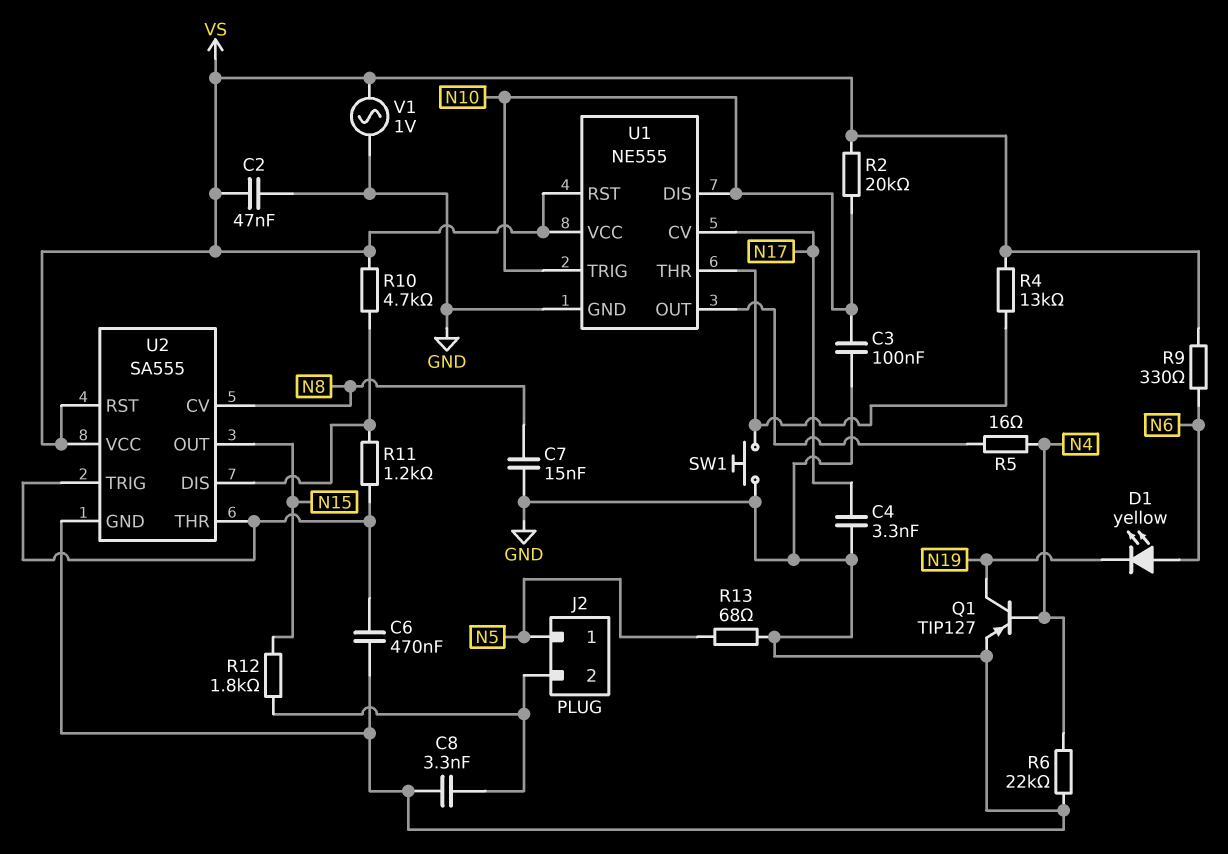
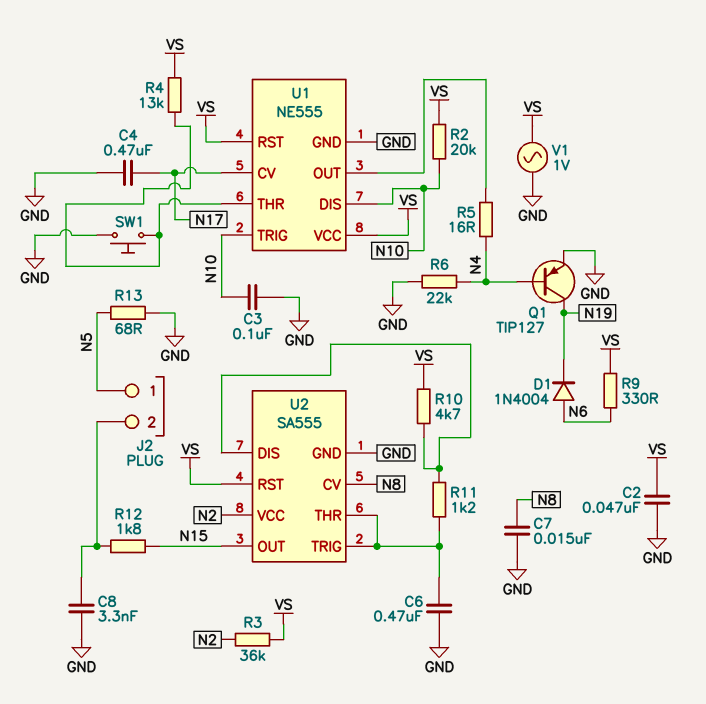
C4: 3.3nF (GND, N17) -> 470nF (GND, N17)
D1: LED yellow (A N6, K N19) -> diode 1N4004 (A N6, K N19)
R3: none -> 36k (N2, VS)
U2 pin VCC: VS -> N2

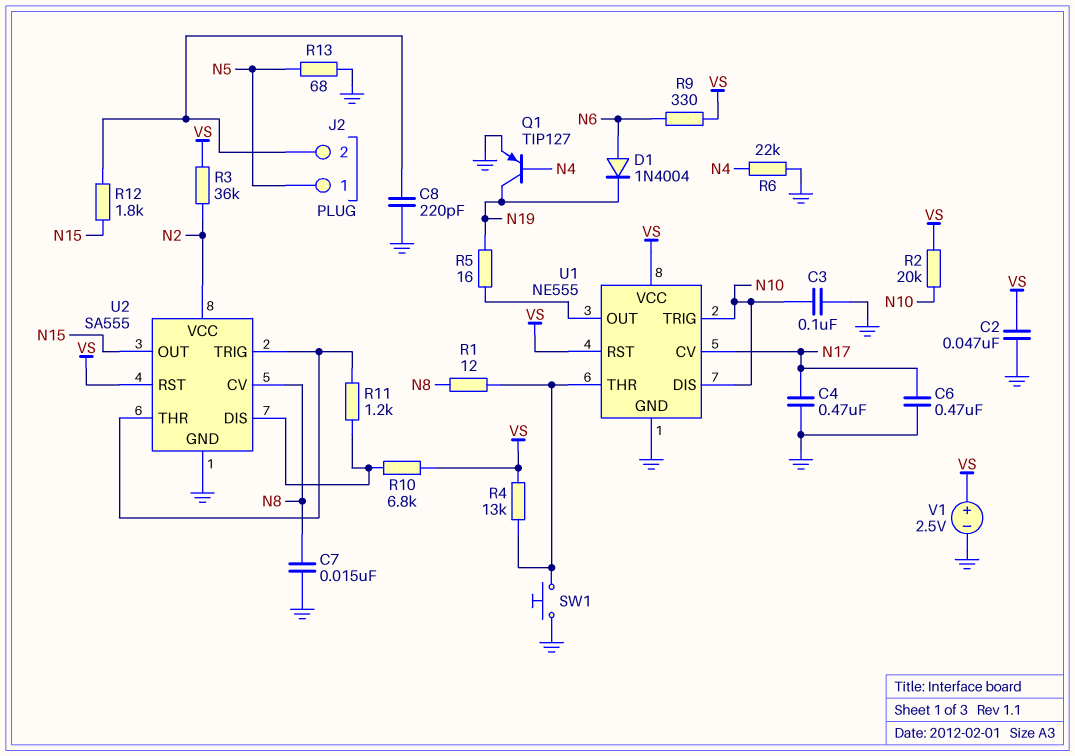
C6: 470nF (GND, U2/THR) -> 470nF (GND, N17)
C8: 3.3nF (GND, J2/2) -> 220pF (GND, J2/2)
R1: none -> 12 (N8, U1/THR)
R5: 16 (N4, U1/OUT) -> 16 (N19, U1/OUT)
R10: 4.7k (U2/DIS, VS) -> 6.8k (U2/DIS, VS)
V1: AC 1V (GND, VS) -> 2.5V (plus VS, minus GND)

